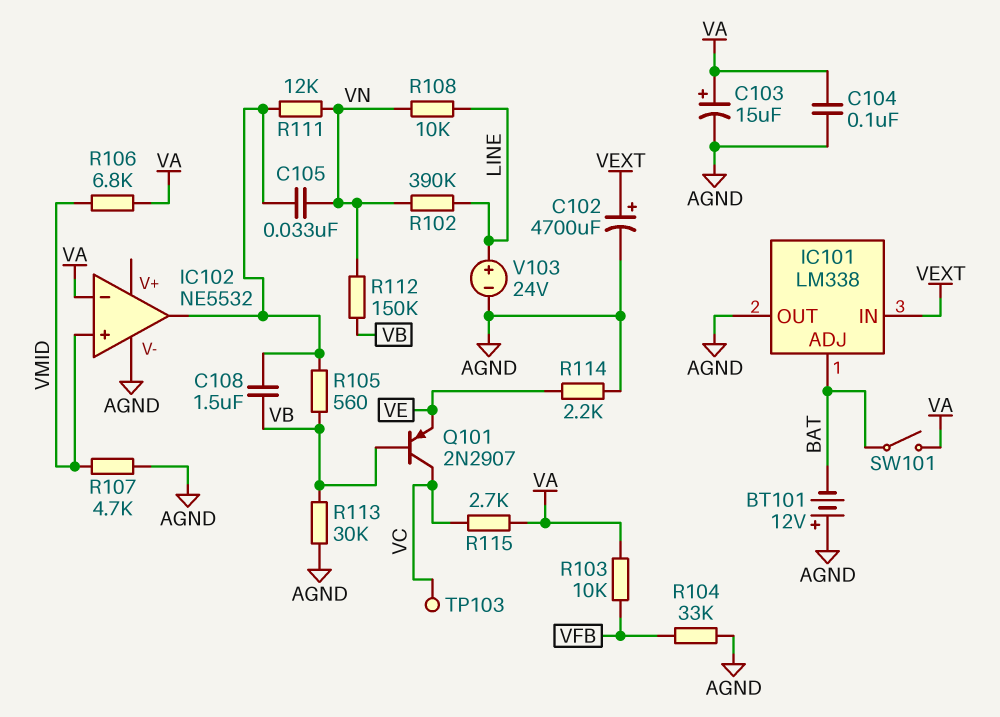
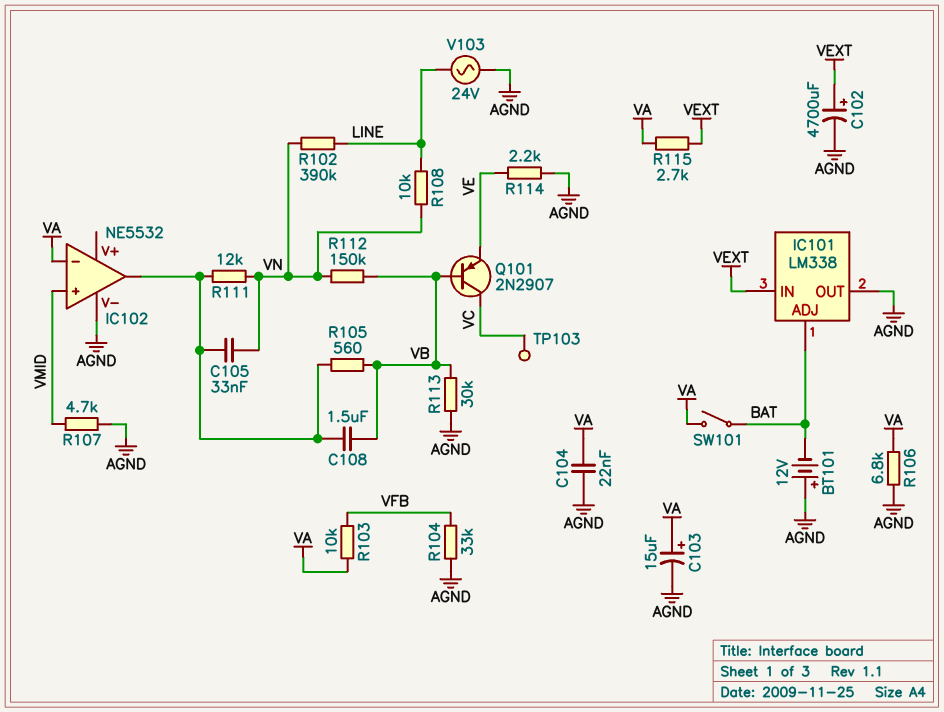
C104: 100nF (AGND, VA) -> 22nF (AGND, VA)
R106: 6.8k (VA, VMID) -> 6.8k (AGND, VA)
R115: 2.7k (VA, VC) -> 2.7k (VA, VEXT)
V103: 24V (plus LINE, minus AGND) -> AC 24V (AGND, LINE)

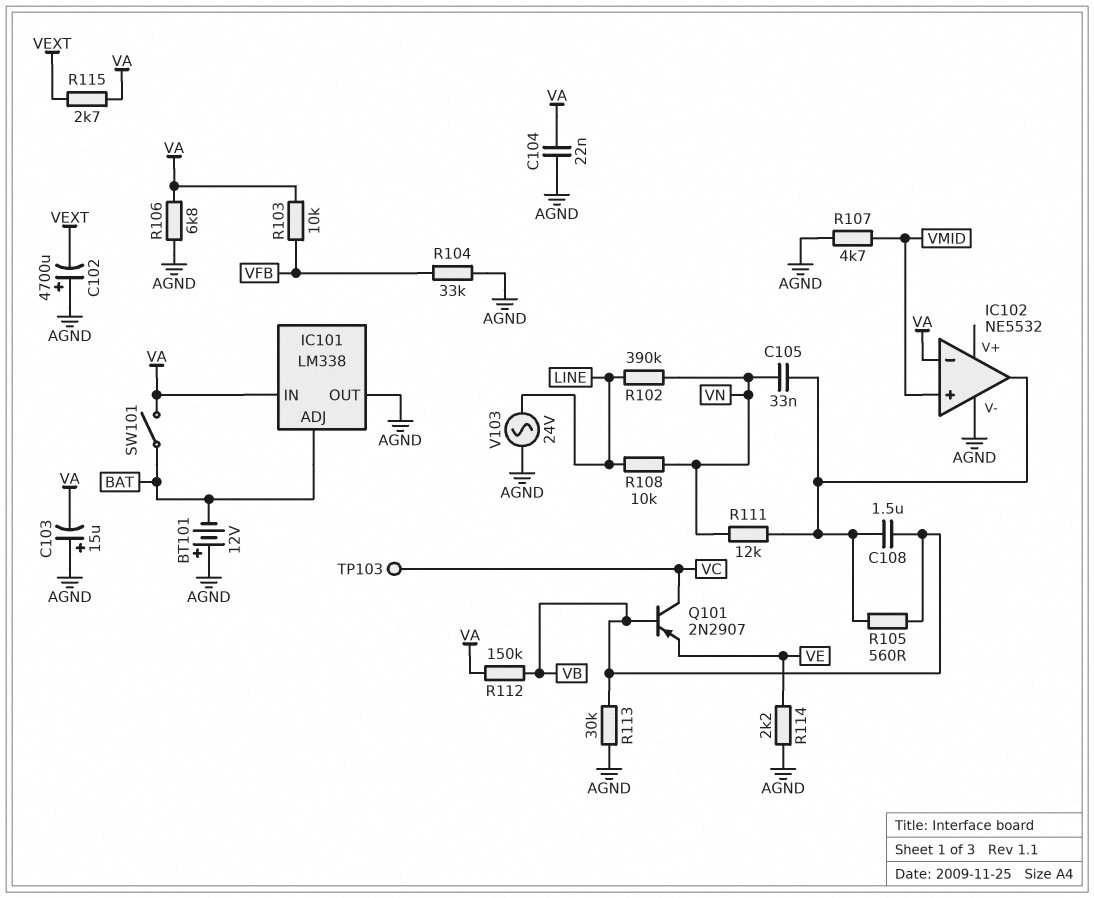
C102: 4700uF (plus VEXT, minus AGND) -> 4700uF (plus AGND, minus VEXT)
C103: 15uF (plus VA, minus AGND) -> 15uF (plus AGND, minus VA)
IC101 pin IN: VEXT -> VA
R112: 150k (VB, VN) -> 150k (VA, VB)

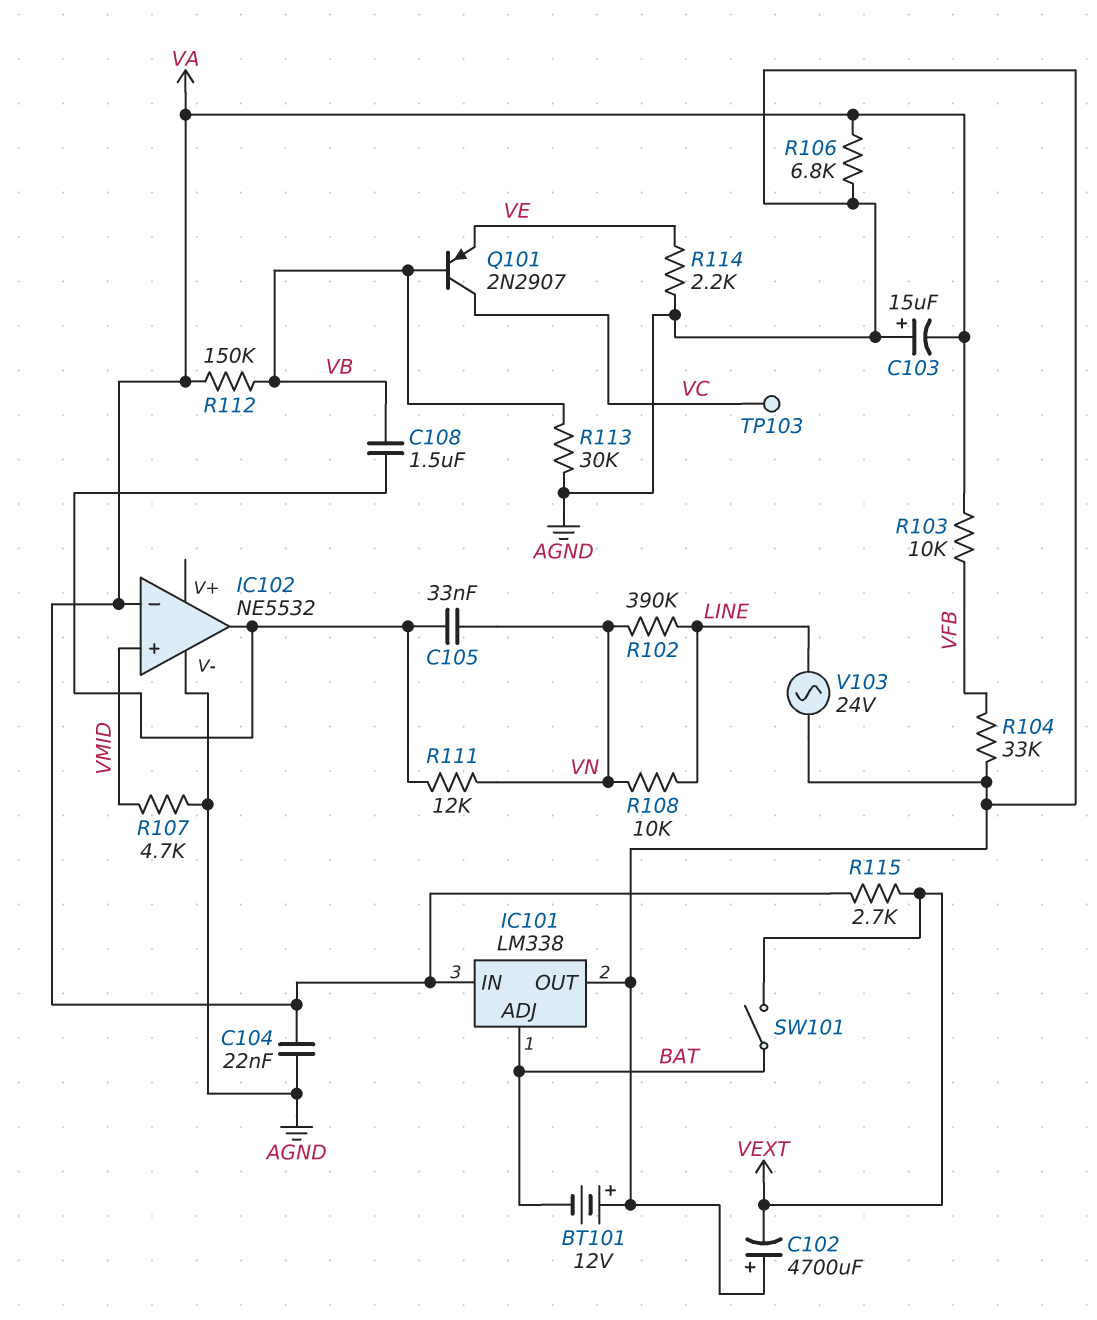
R105: 560 (IC102/out, VB) -> none
SW101: switch (BAT, VA) -> switch (BAT, VEXT)

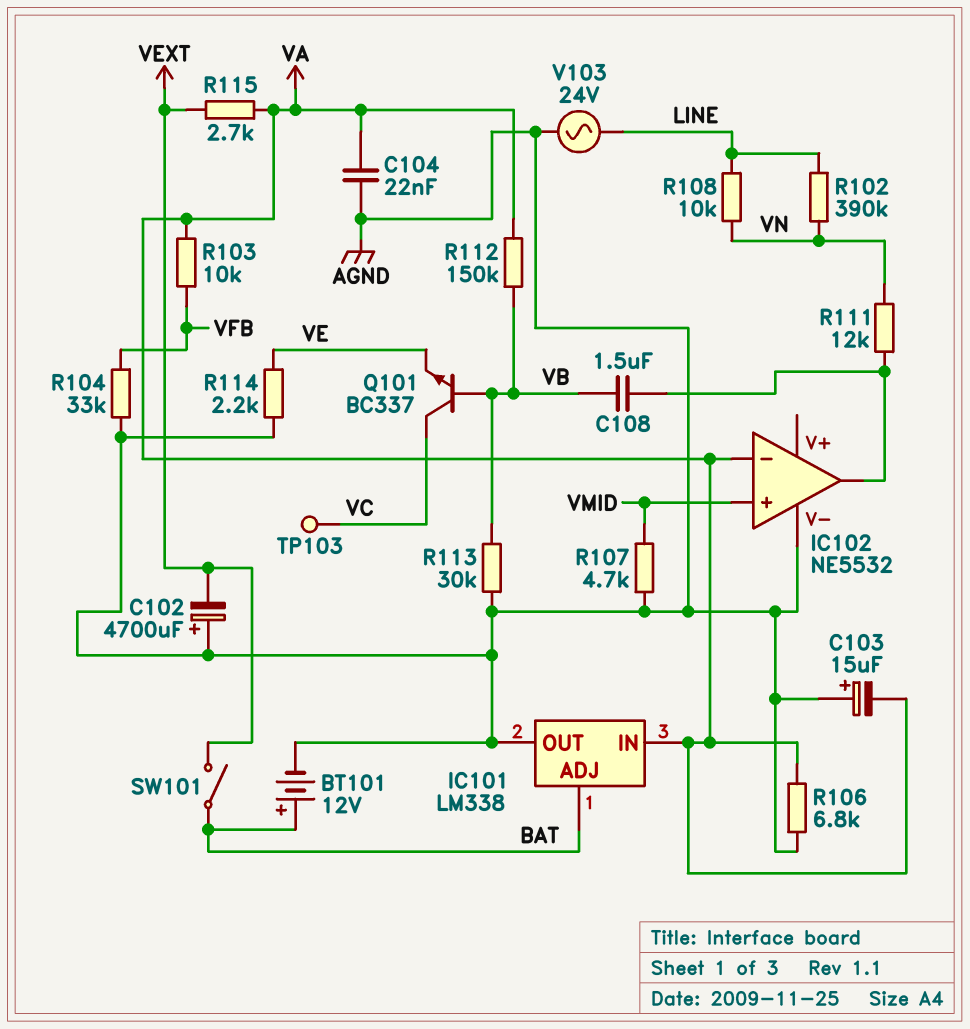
BT101: 12V (plus AGND, minus BAT) -> 12V (plus BAT, minus AGND)
C105: 33nF (IC102/out, VN) -> none
Q101: PNP 2N2907 (B VB, C VC, E VE) -> NPN BC337 (B VB, C VC, E VE)

